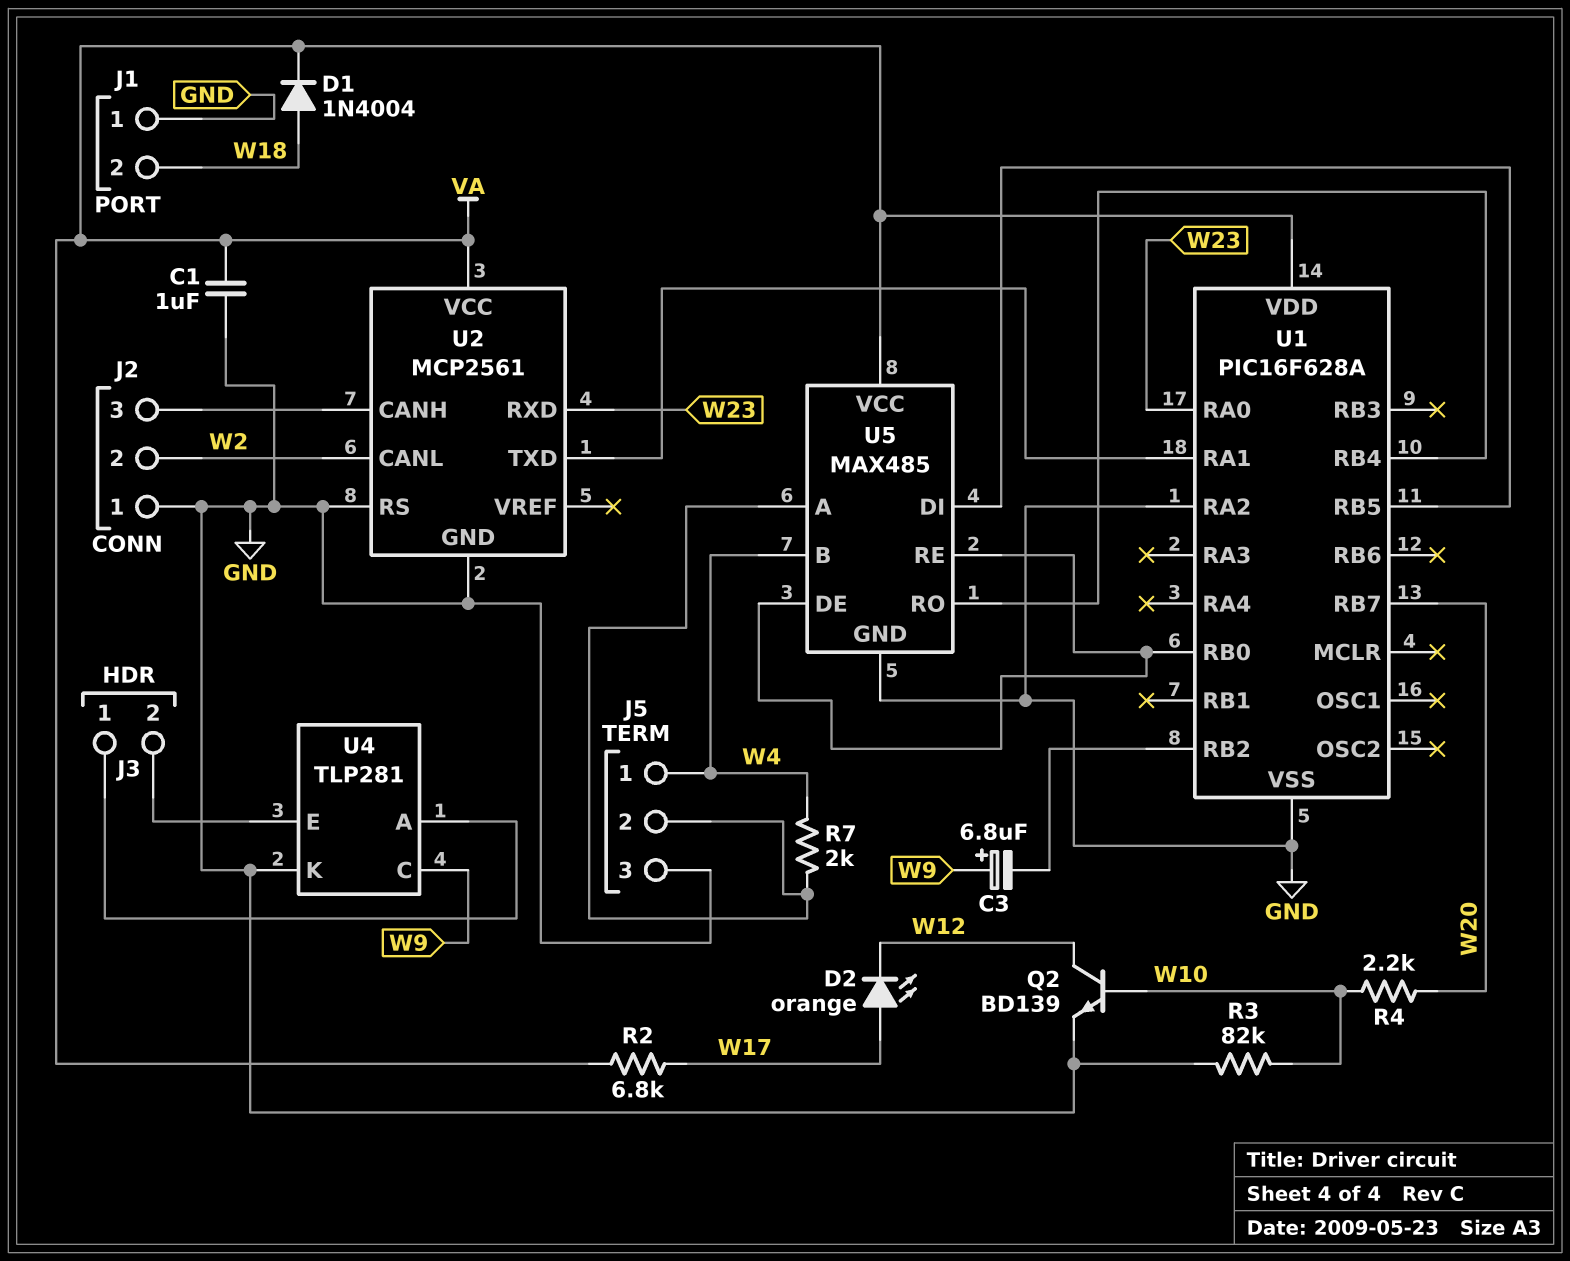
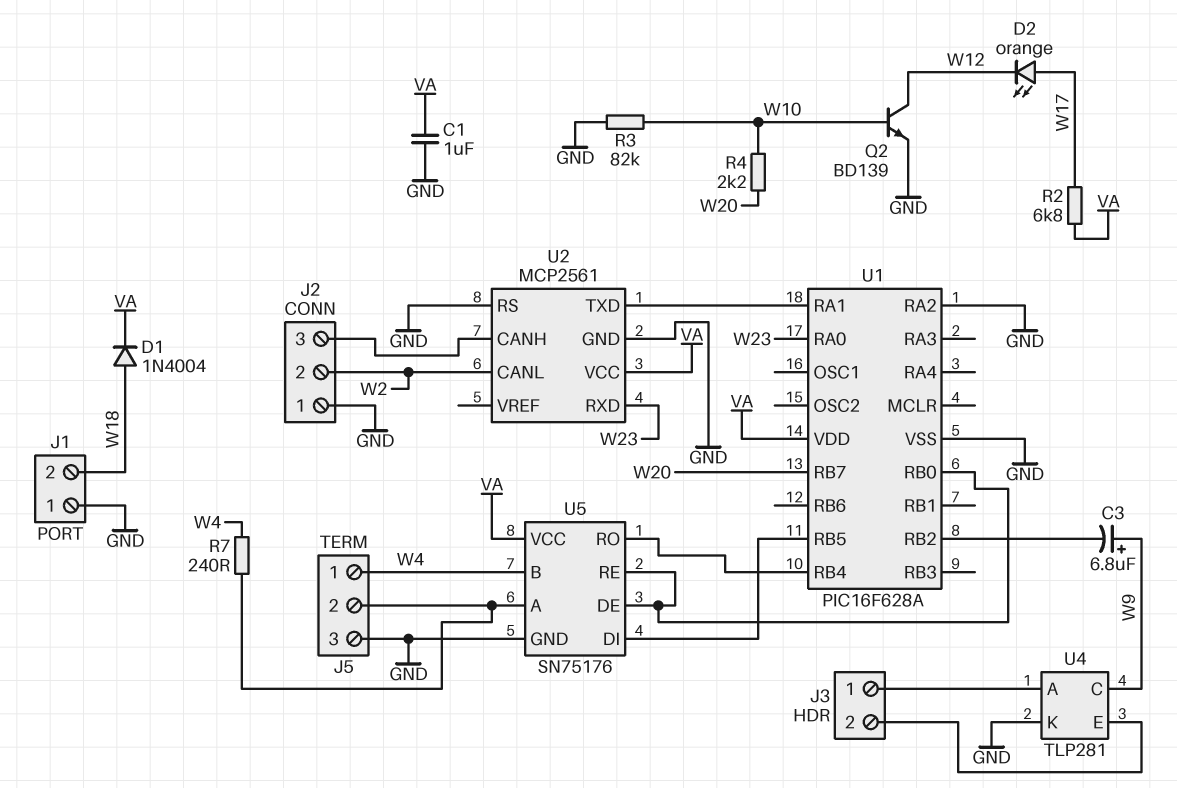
R7: 2k (J5/2, W4) -> 240 (J5/2, W4)
U5: MAX485 -> SN75176

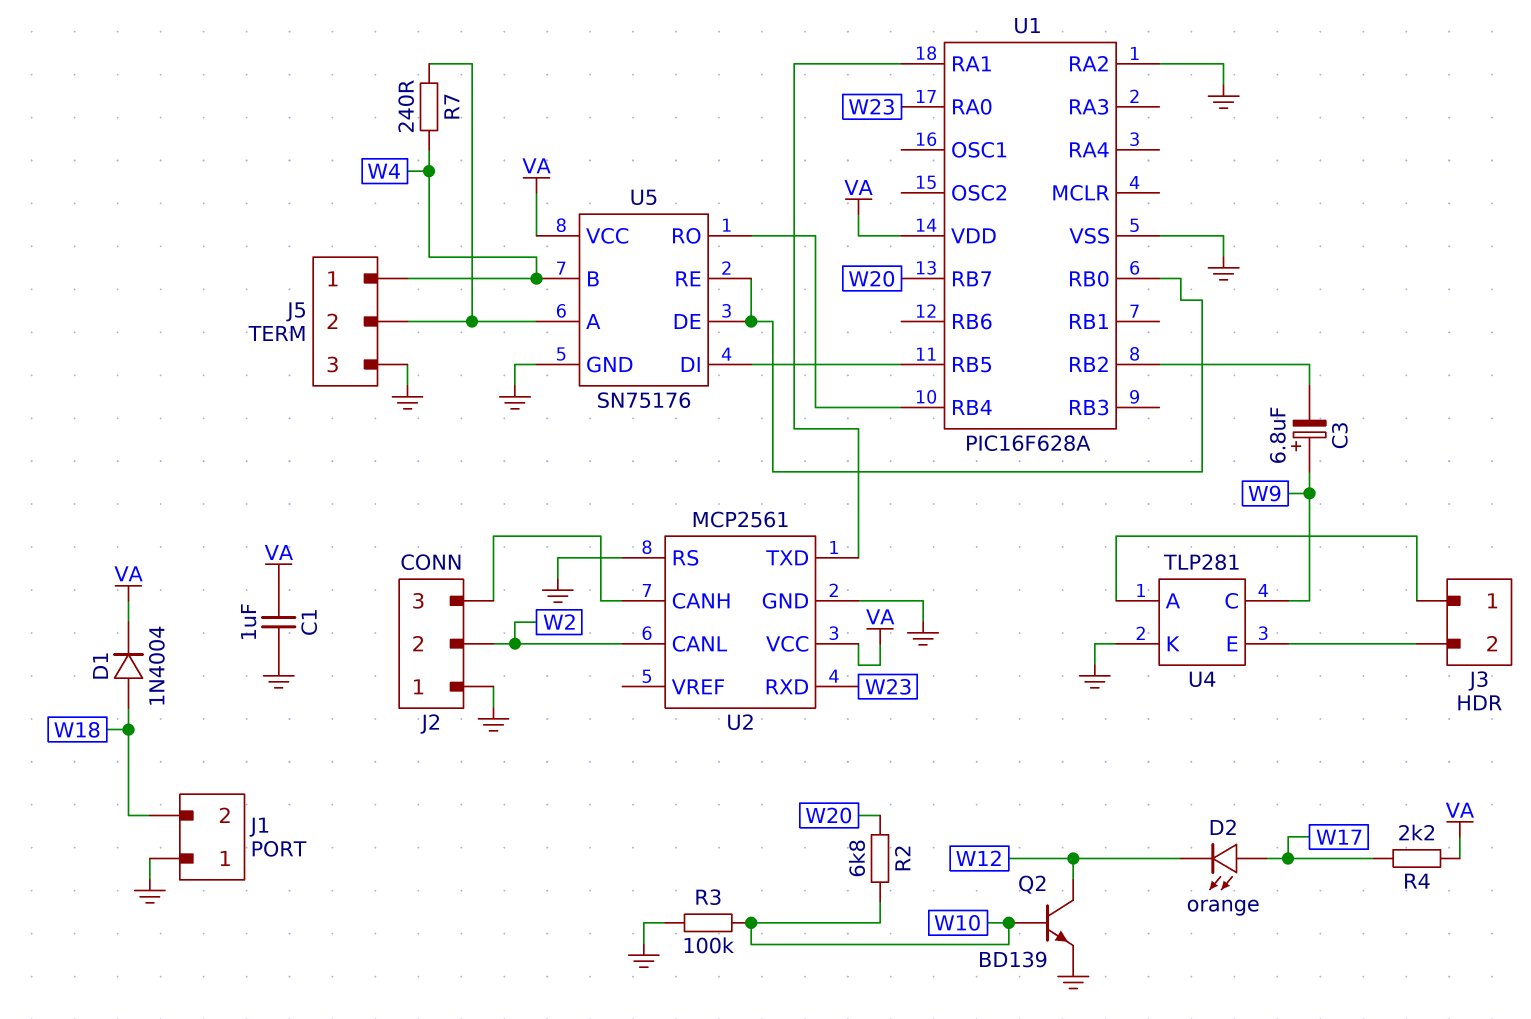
R2: 6.8k (VA, W17) -> 6.8k (W10, W20)
R3: 82k (GND, W10) -> 100k (GND, W10)
R4: 2.2k (W10, W20) -> 2.2k (VA, W17)

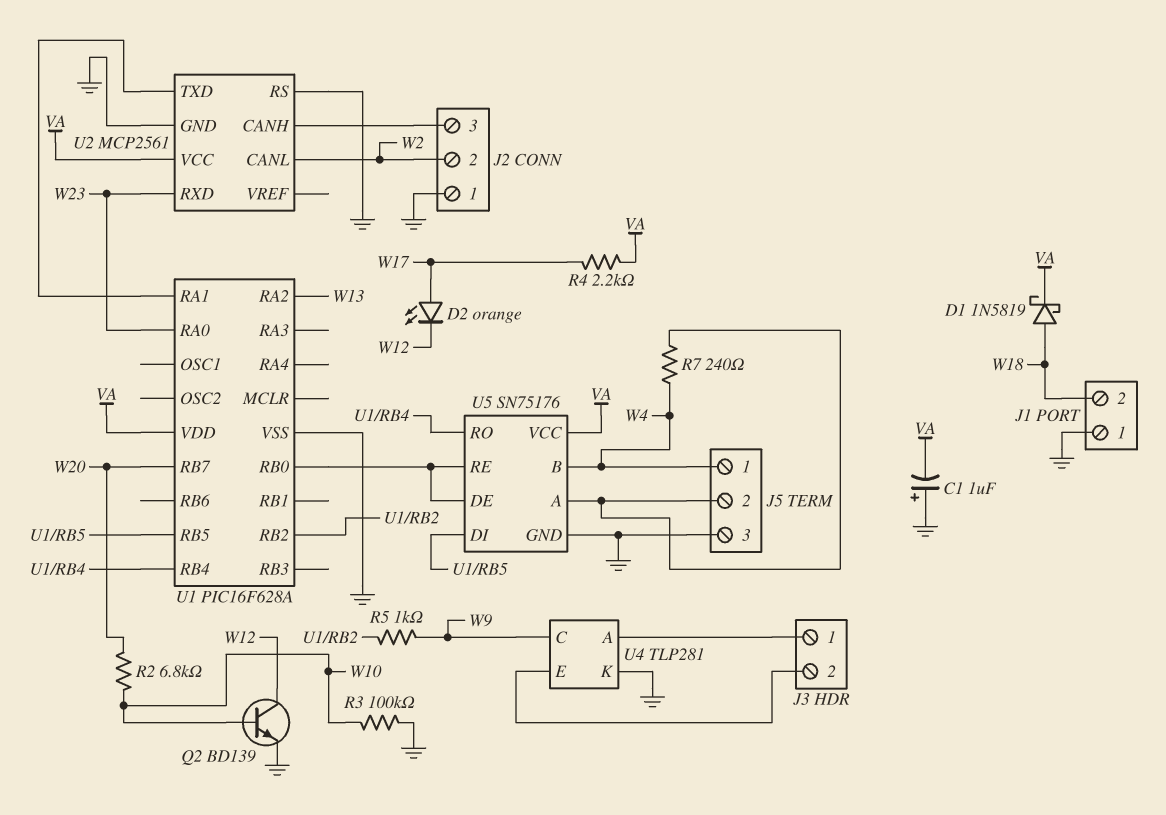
C1: 1uF (GND, VA) -> 1uF (plus GND, minus VA)
C3: 6.8uF (plus W9, minus U1/RB2) -> none
D1: diode 1N4004 (A W18, K VA) -> schottky 1N5819 (A W18, K VA)
R5: none -> 1k (U1/RB2, W9)
U1 pin RA2: GND -> W13

